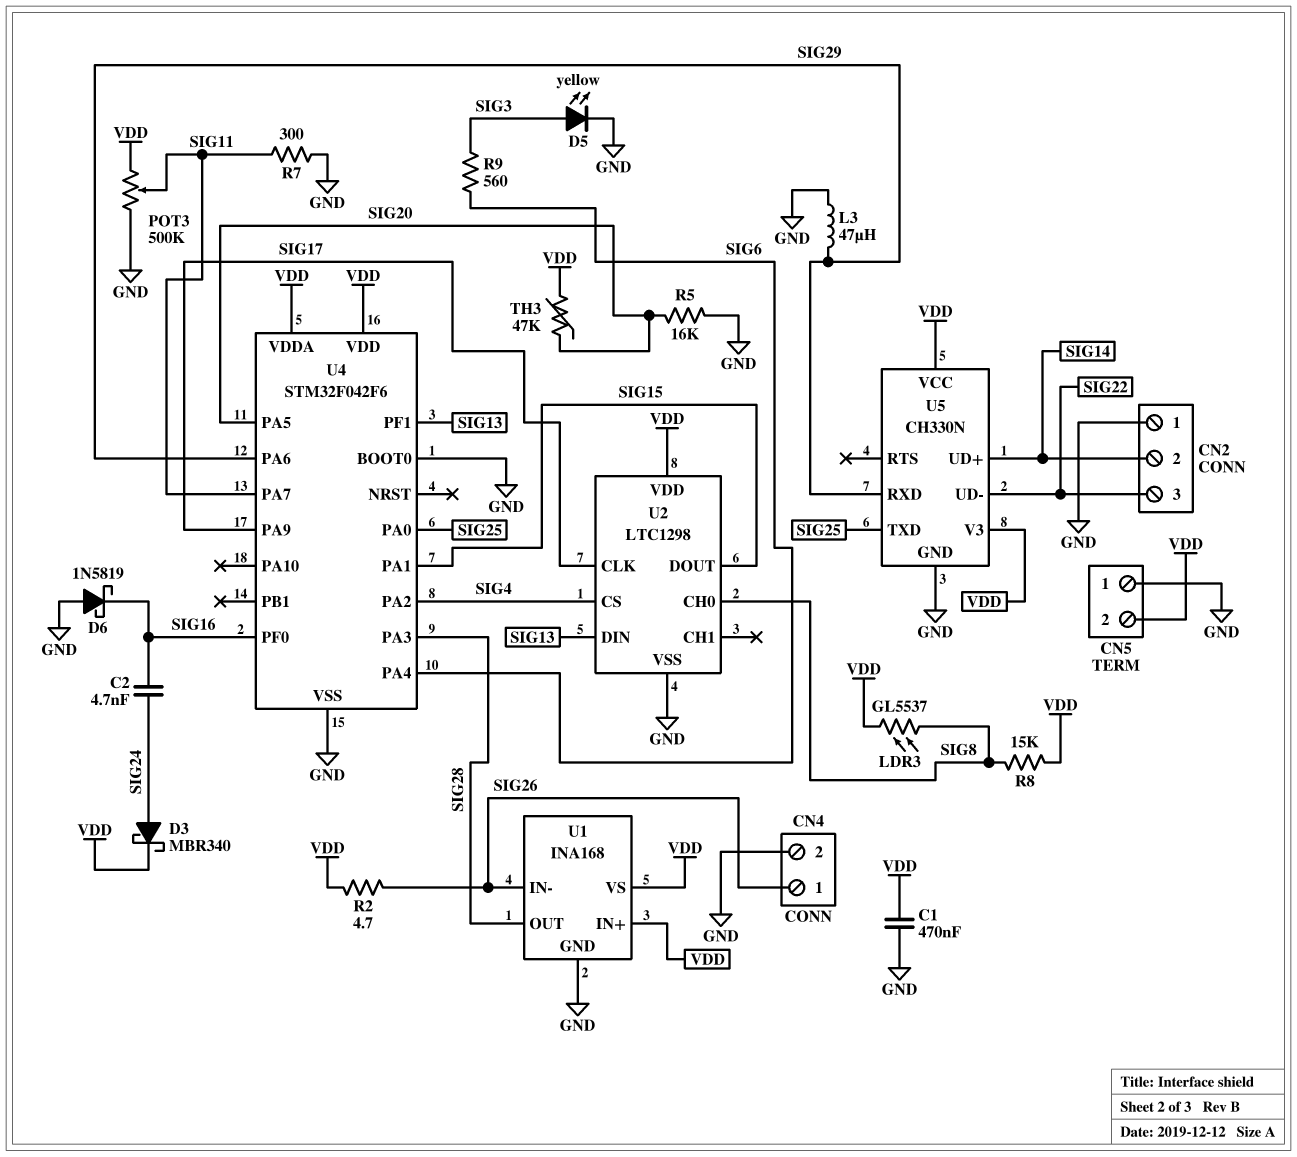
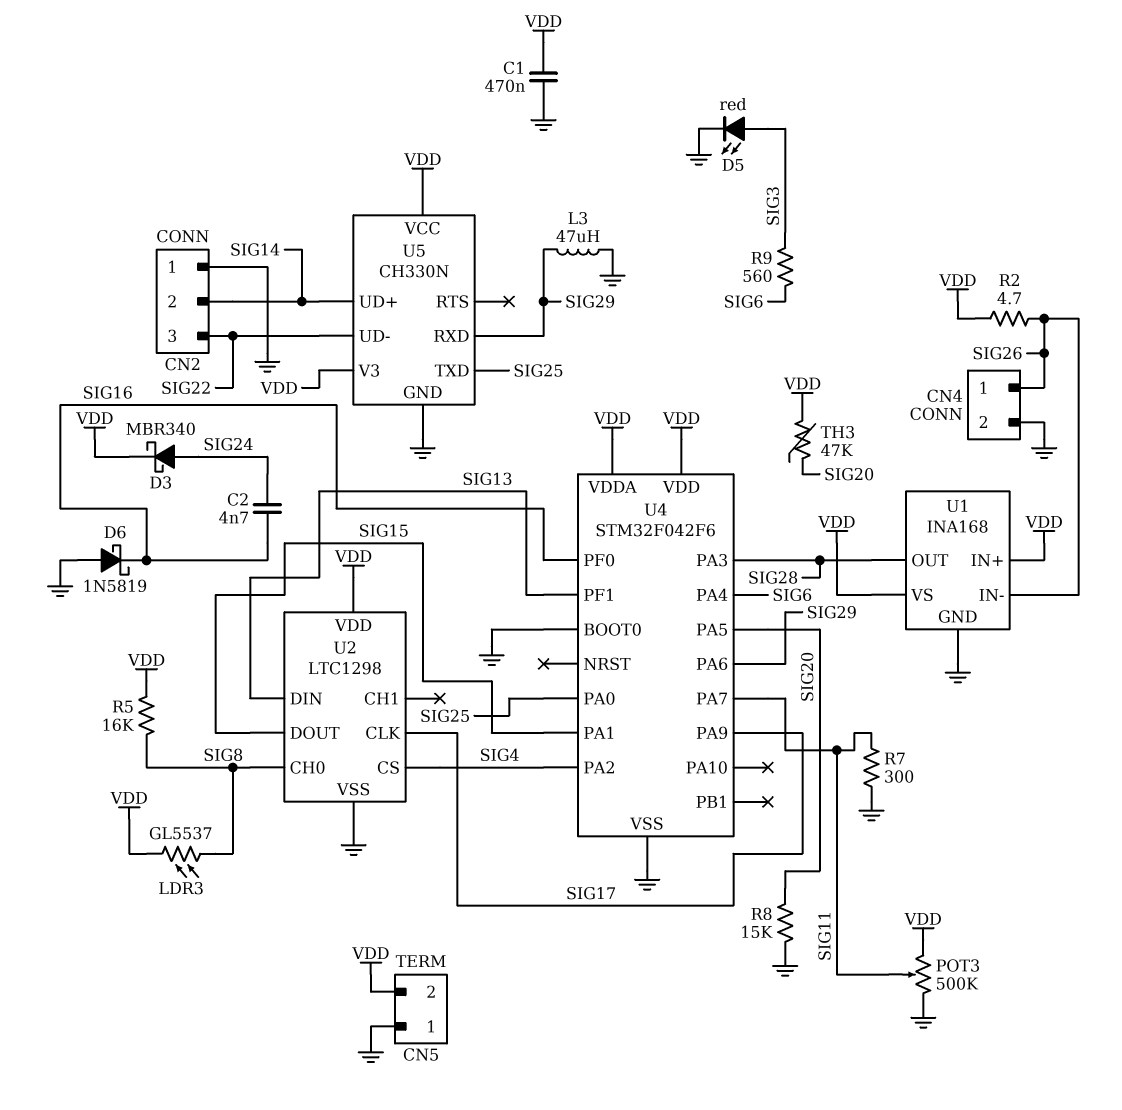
D5: LED yellow (A SIG3, K GND) -> LED red (A SIG3, K GND)
R5: 16k (GND, SIG20) -> 16k (SIG8, VDD)
R8: 15k (SIG8, VDD) -> 15k (GND, SIG20)

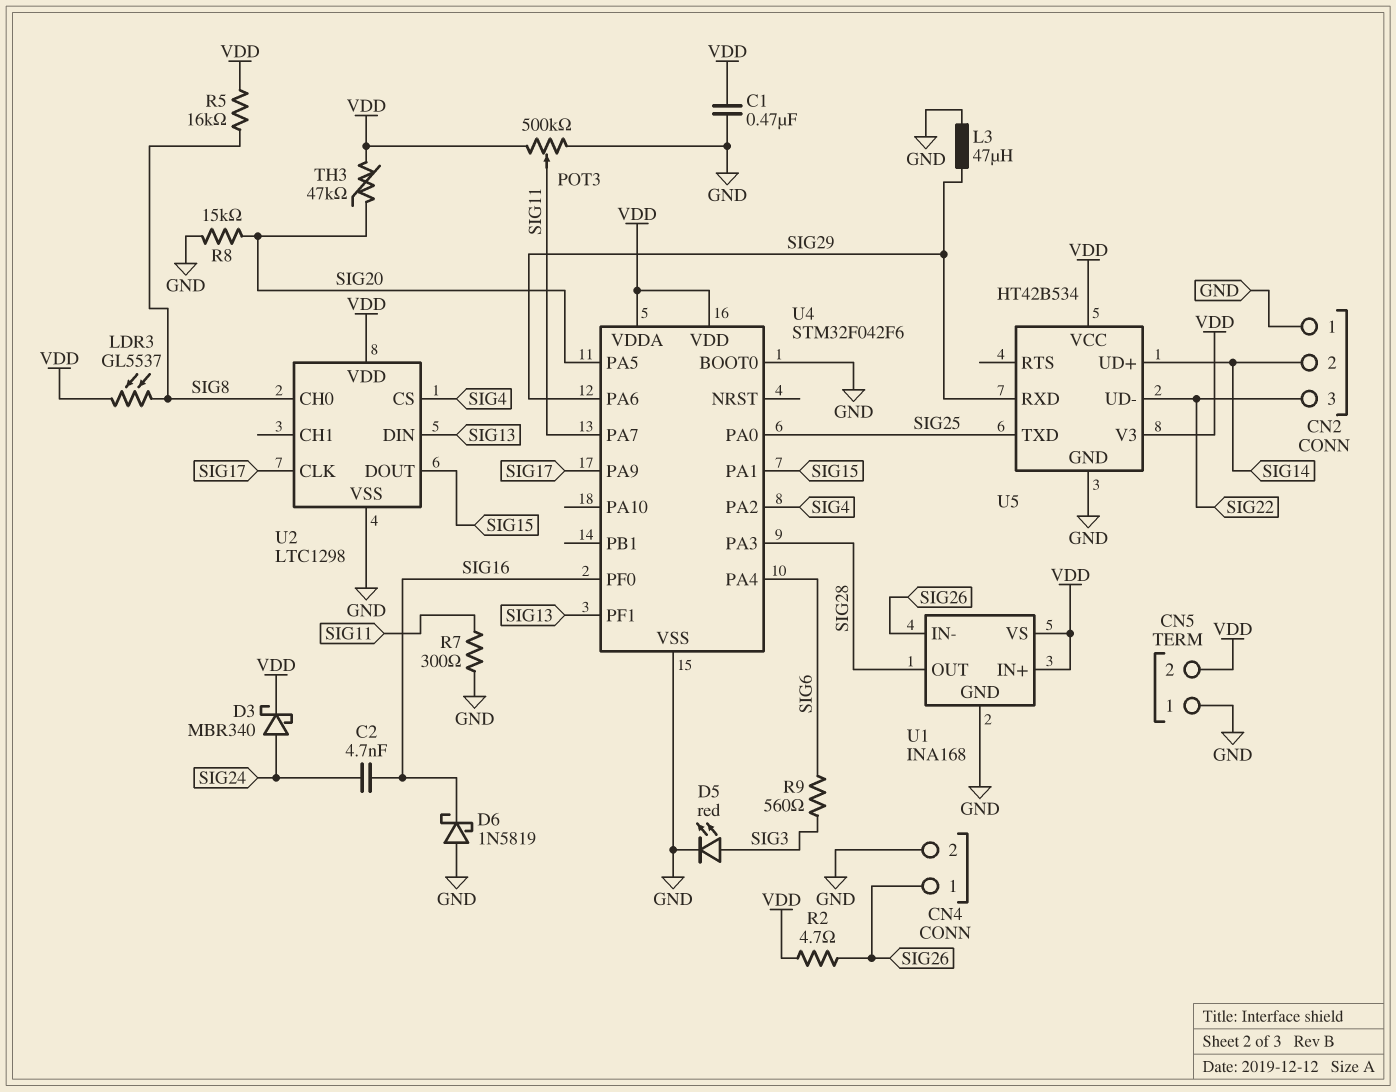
U5: CH330N -> HT42B534

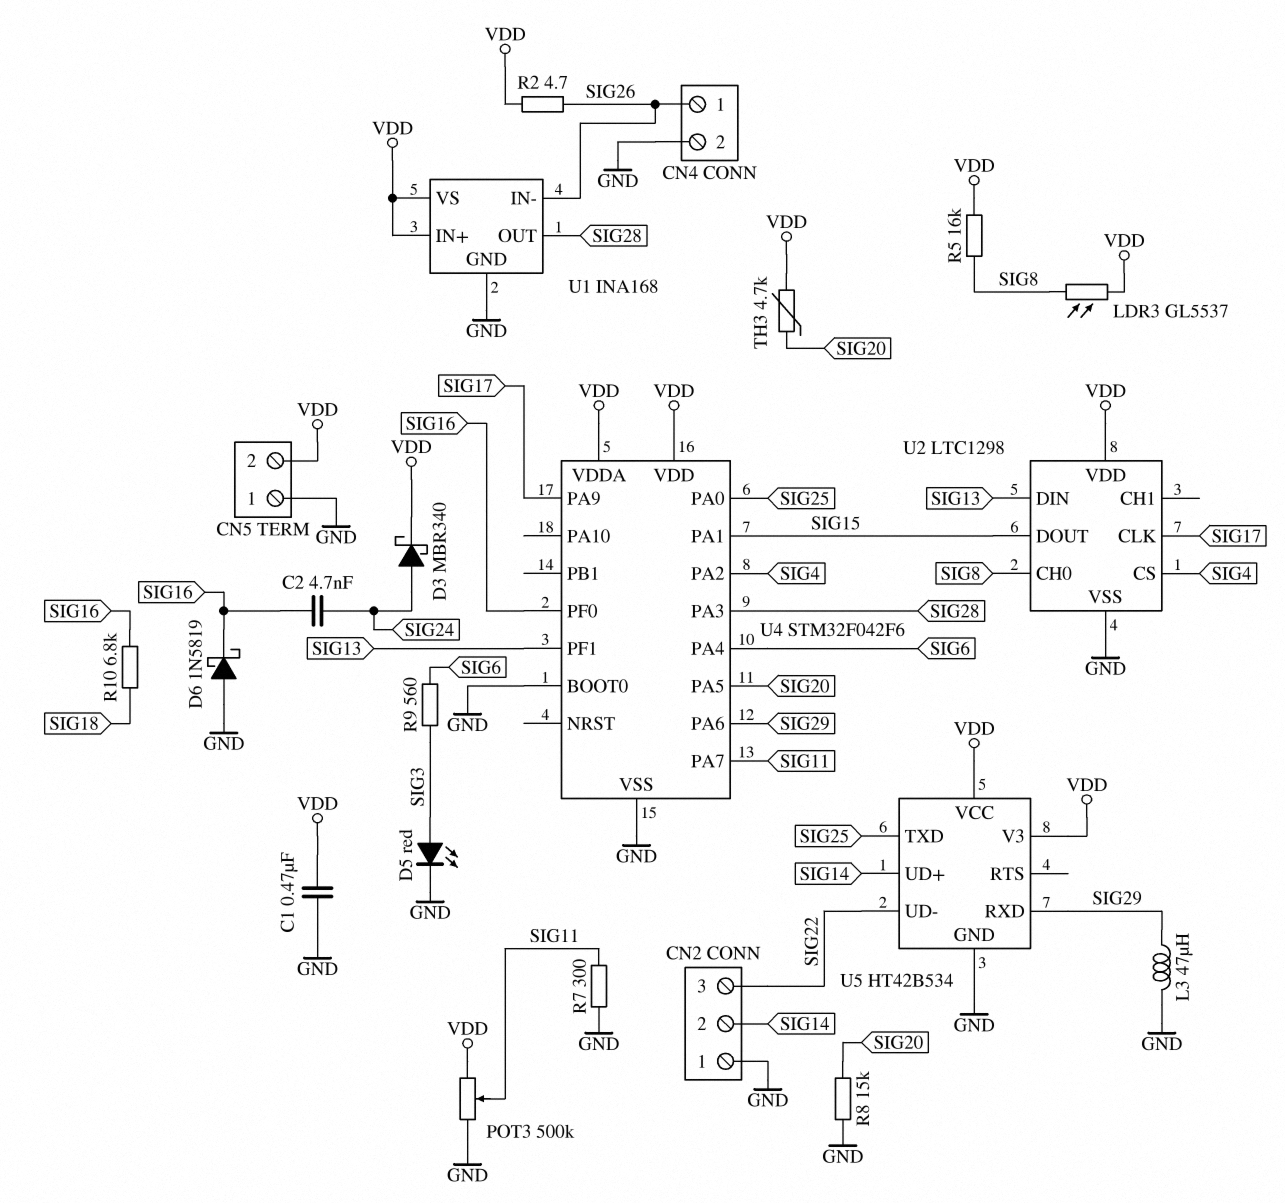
R10: none -> 6.8k (SIG16, SIG18)
TH3: 47k (SIG20, VDD) -> 4.7k (SIG20, VDD)

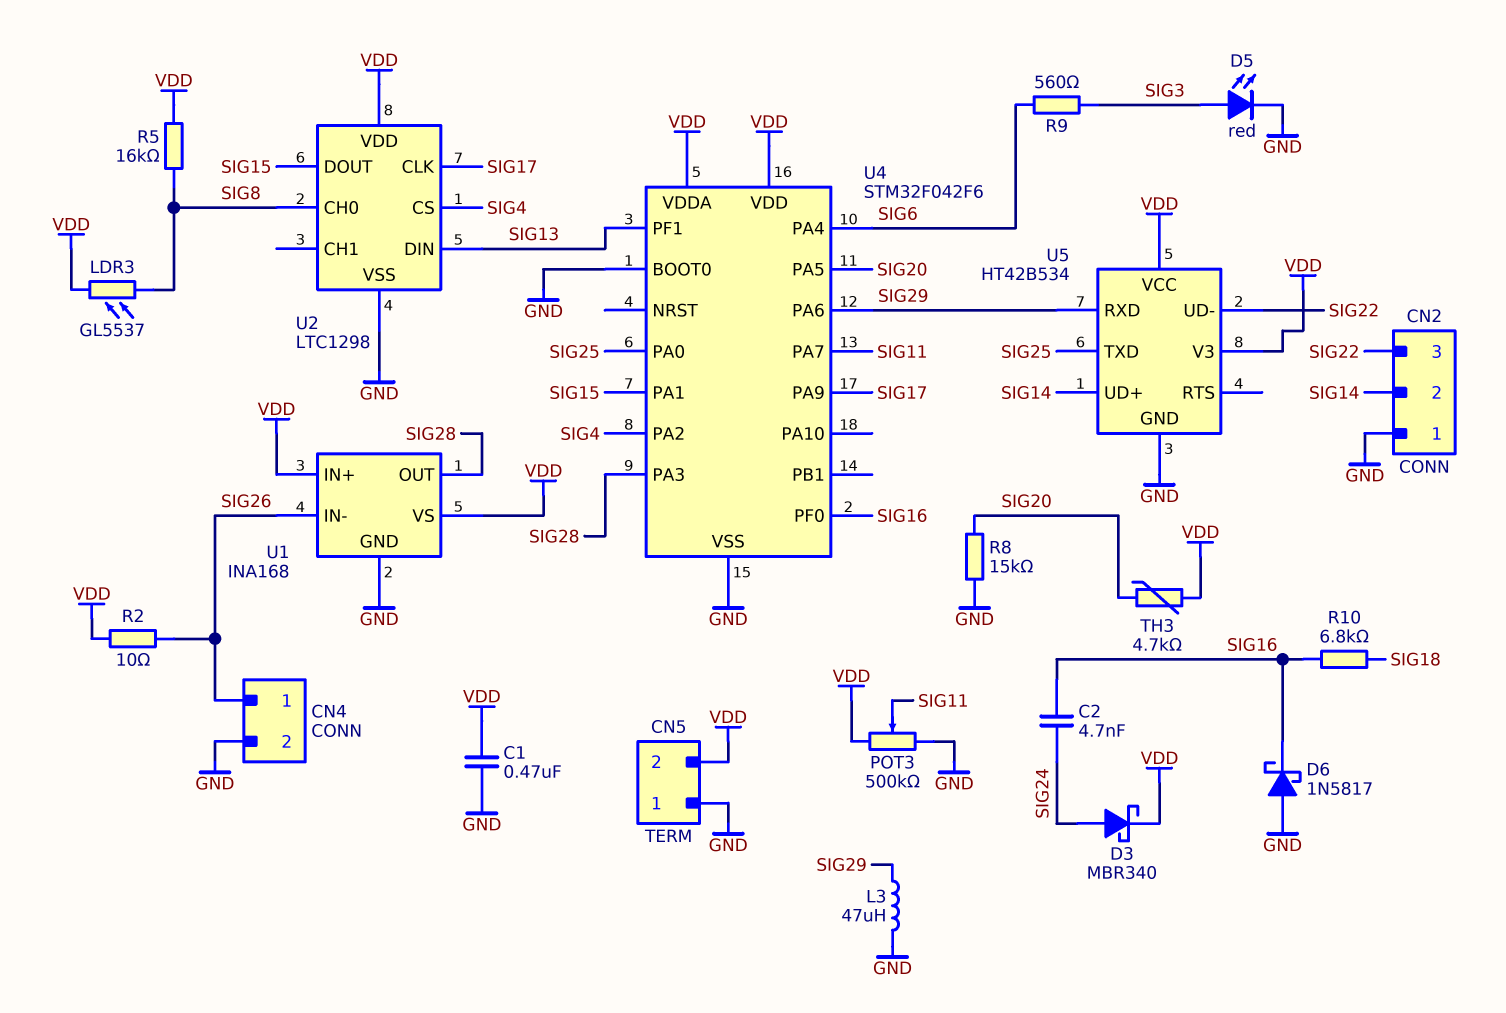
D6: schottky 1N5819 (A GND, K SIG16) -> schottky 1N5817 (A GND, K SIG16)
R2: 4.7 (SIG26, VDD) -> 10 (SIG26, VDD)
R7: 300 (GND, SIG11) -> none

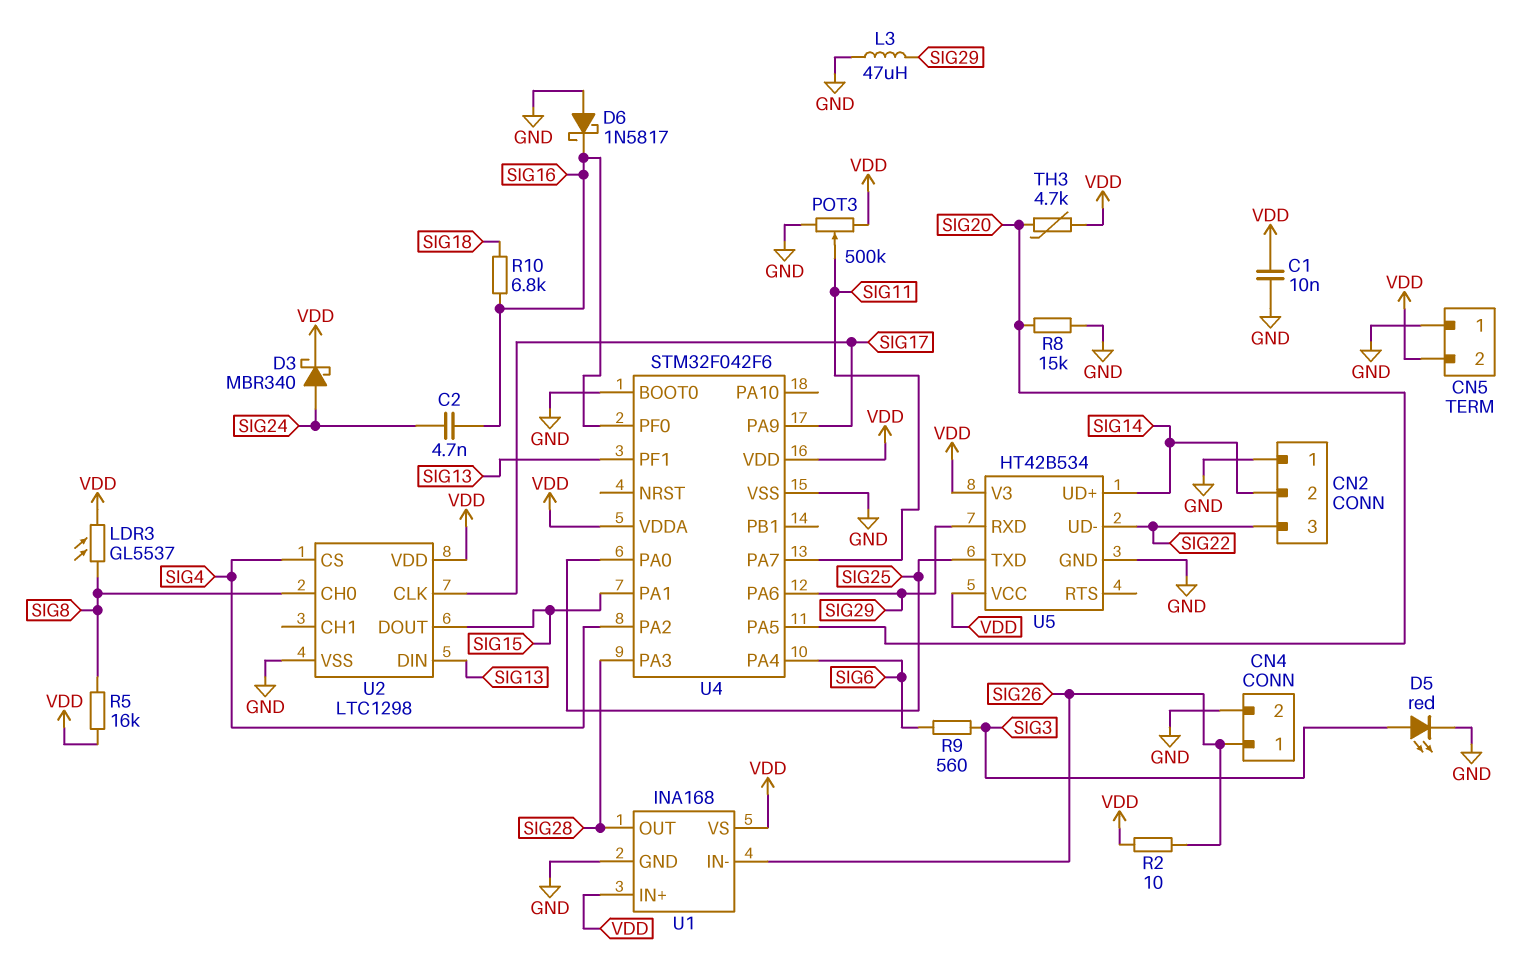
C1: 470nF (GND, VDD) -> 10nF (GND, VDD)

